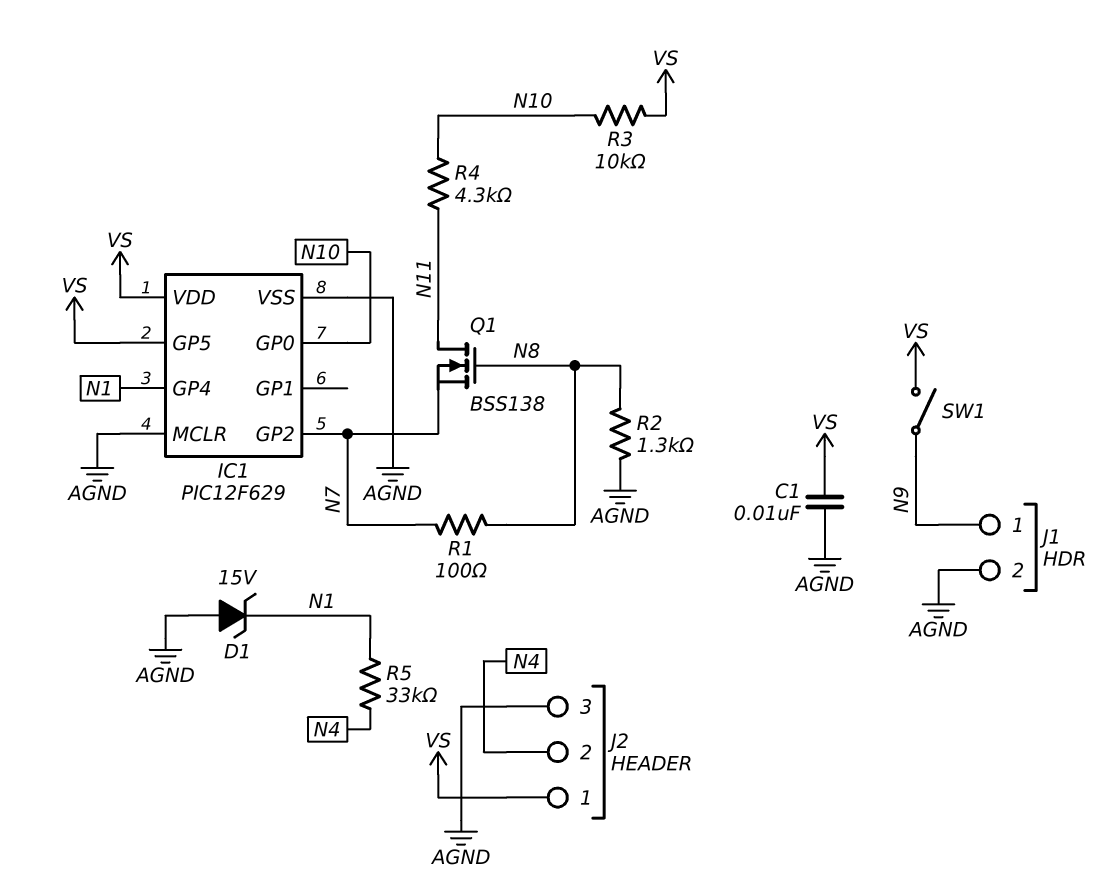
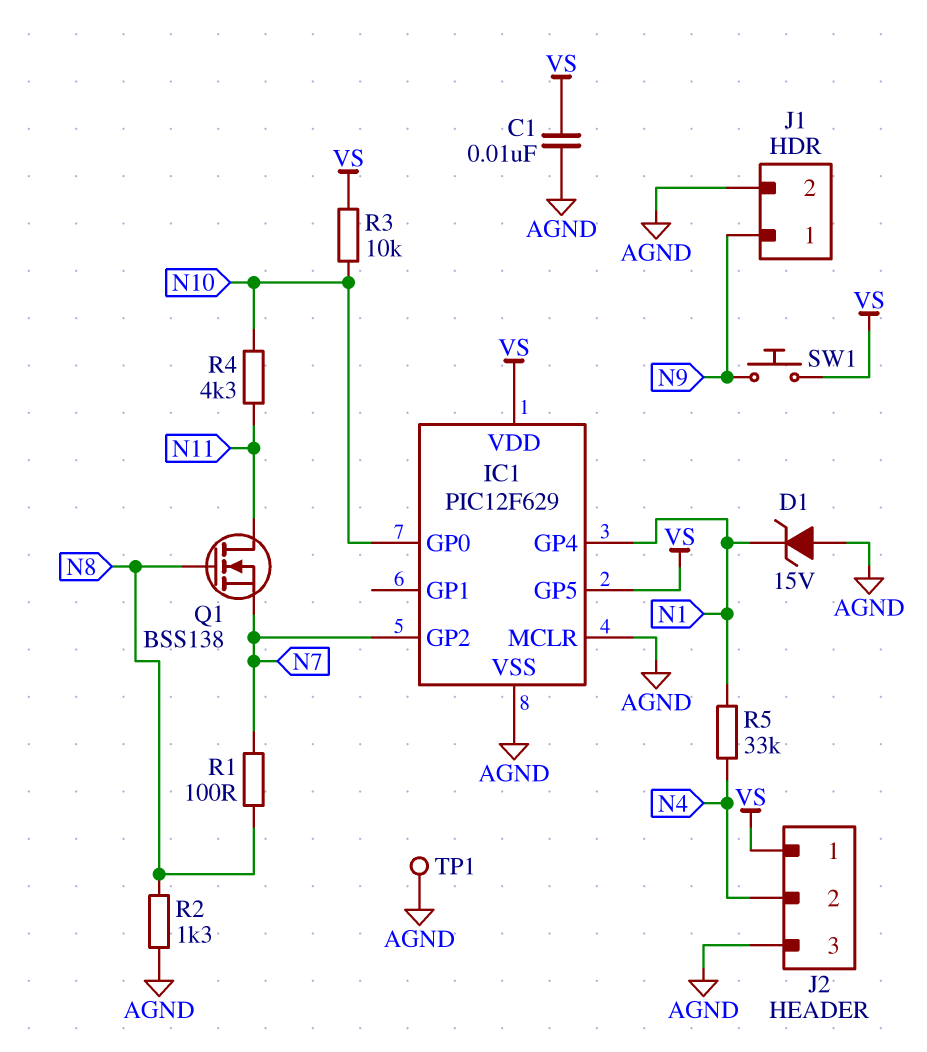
SW1: switch (N9, VS) -> button (N9, VS)
TP1: none -> test point (AGND)

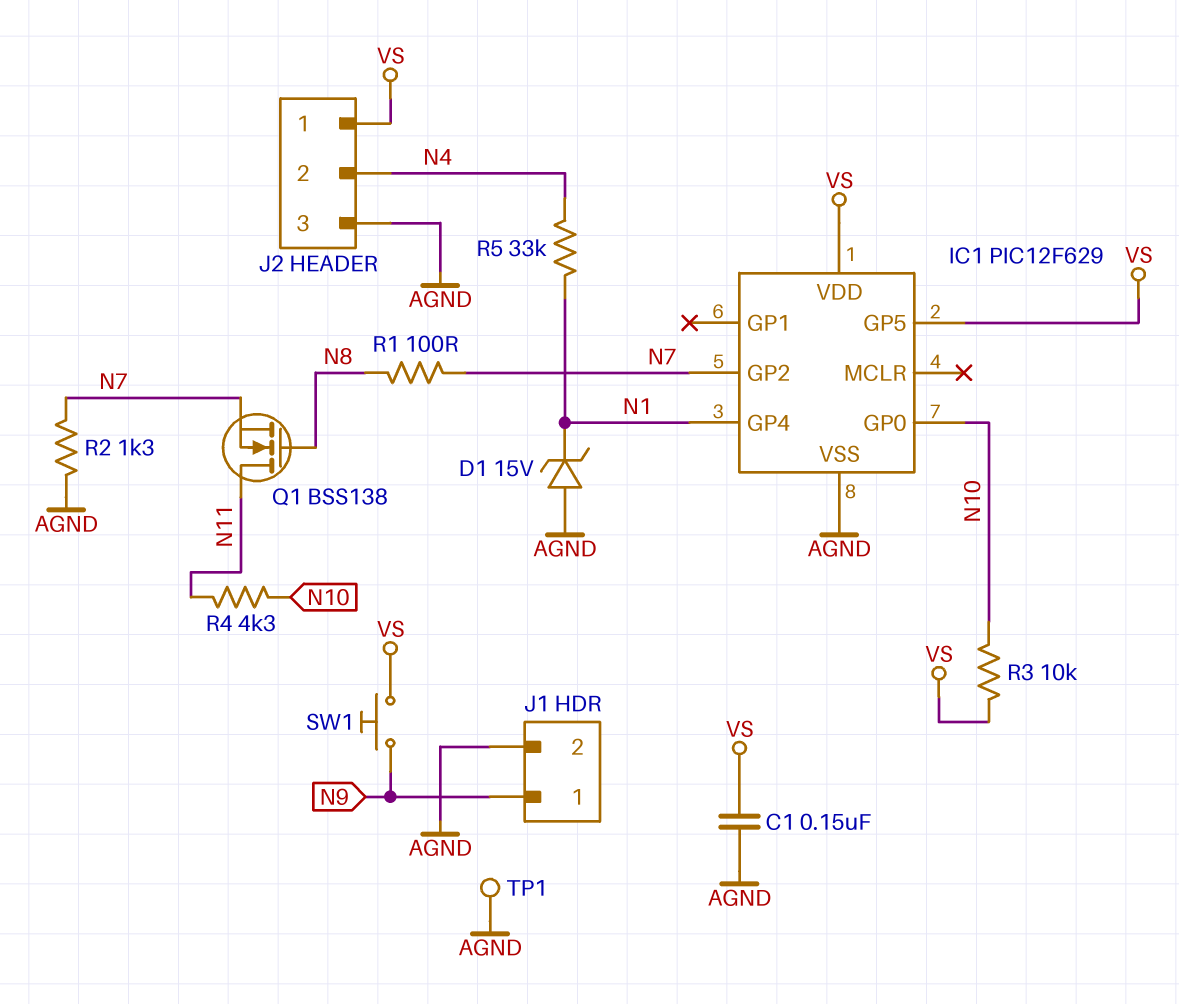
C1: 10nF (AGND, VS) -> 150nF (AGND, VS)
IC1 pin MCLR: AGND -> none
R2: 1.3k (AGND, N8) -> 1.3k (AGND, N7)

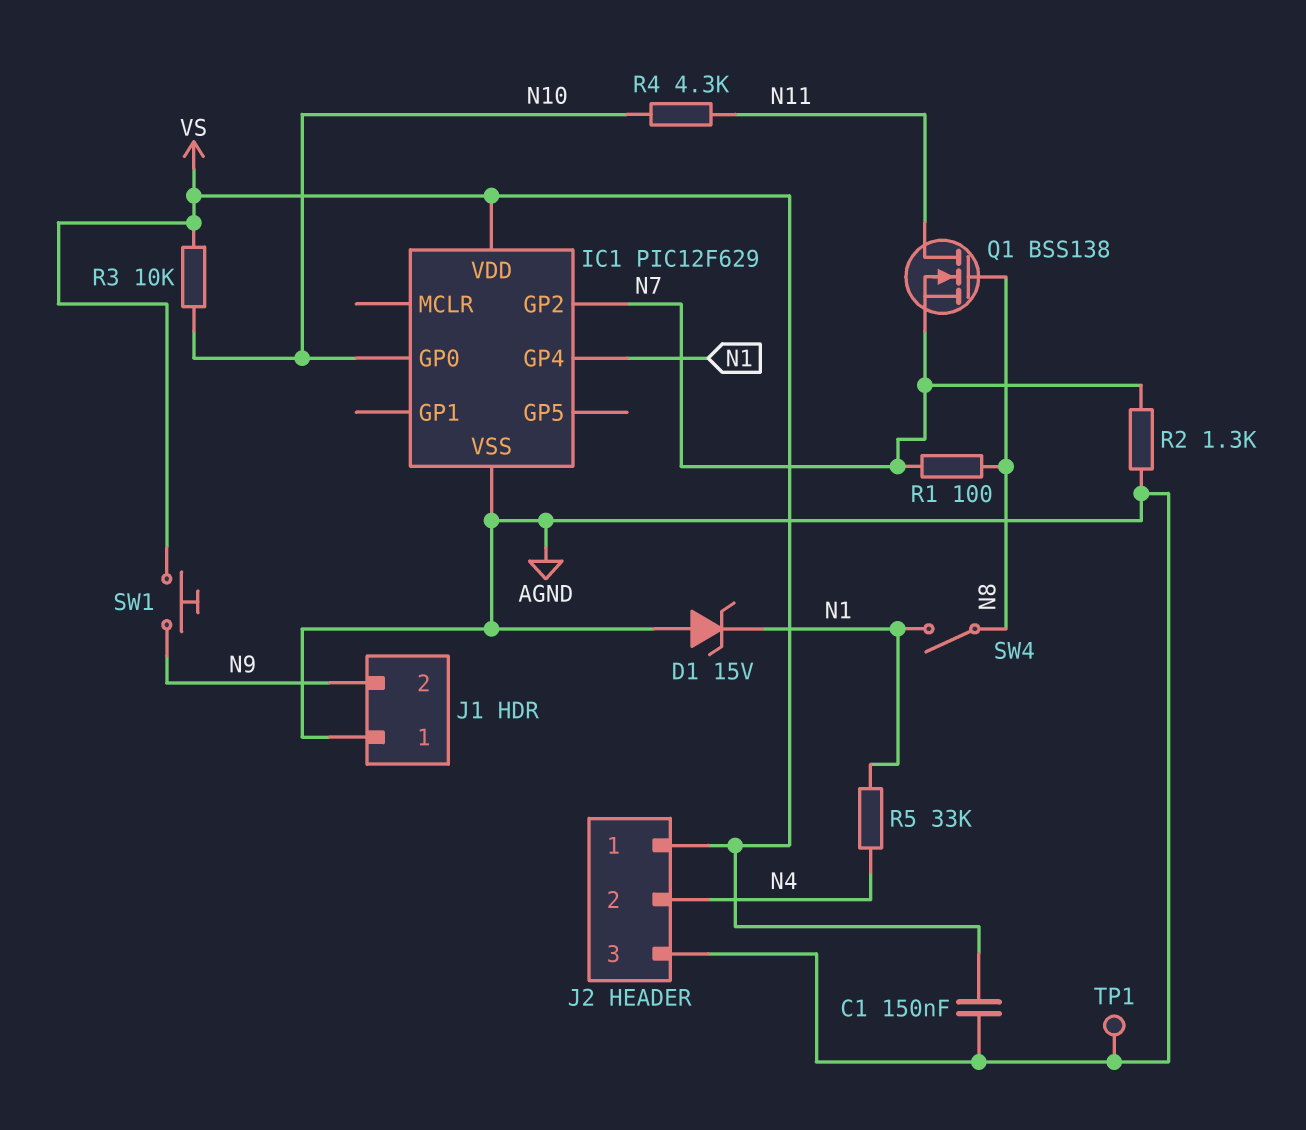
IC1 pin GP5: VS -> none
J1 pin 1: N9 -> AGND
J1 pin 2: AGND -> N9
SW4: none -> switch (N1, N8)

